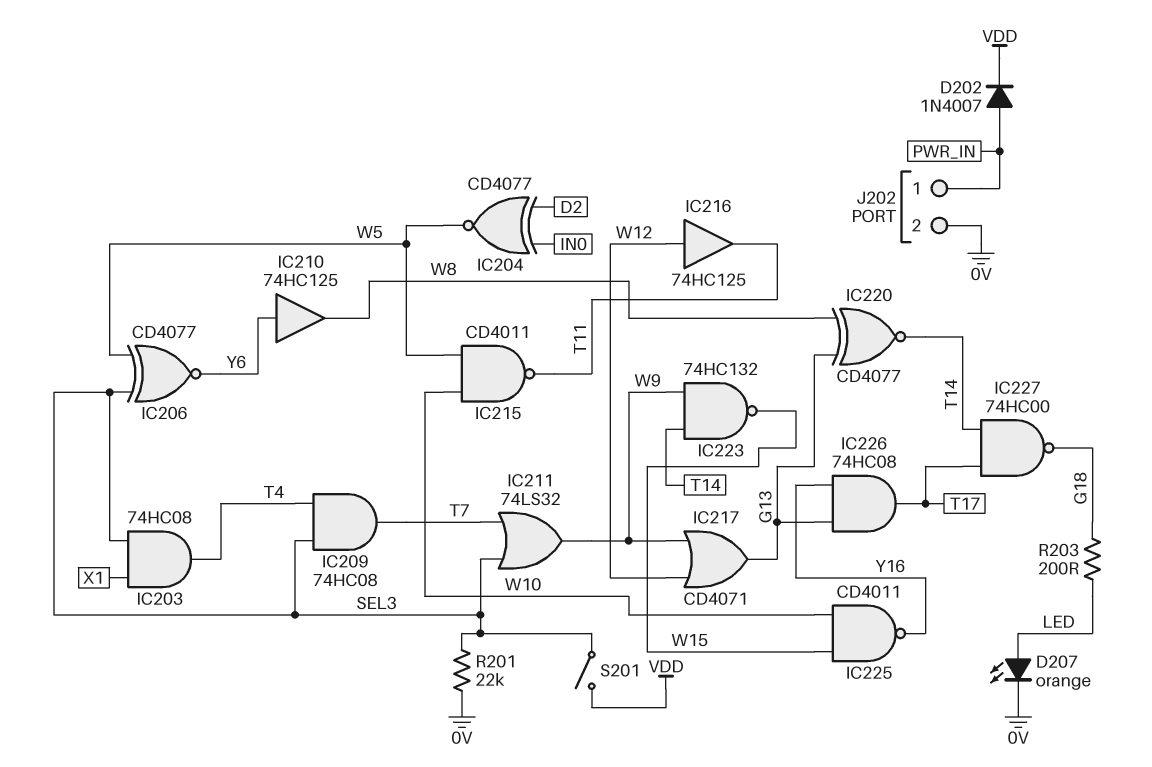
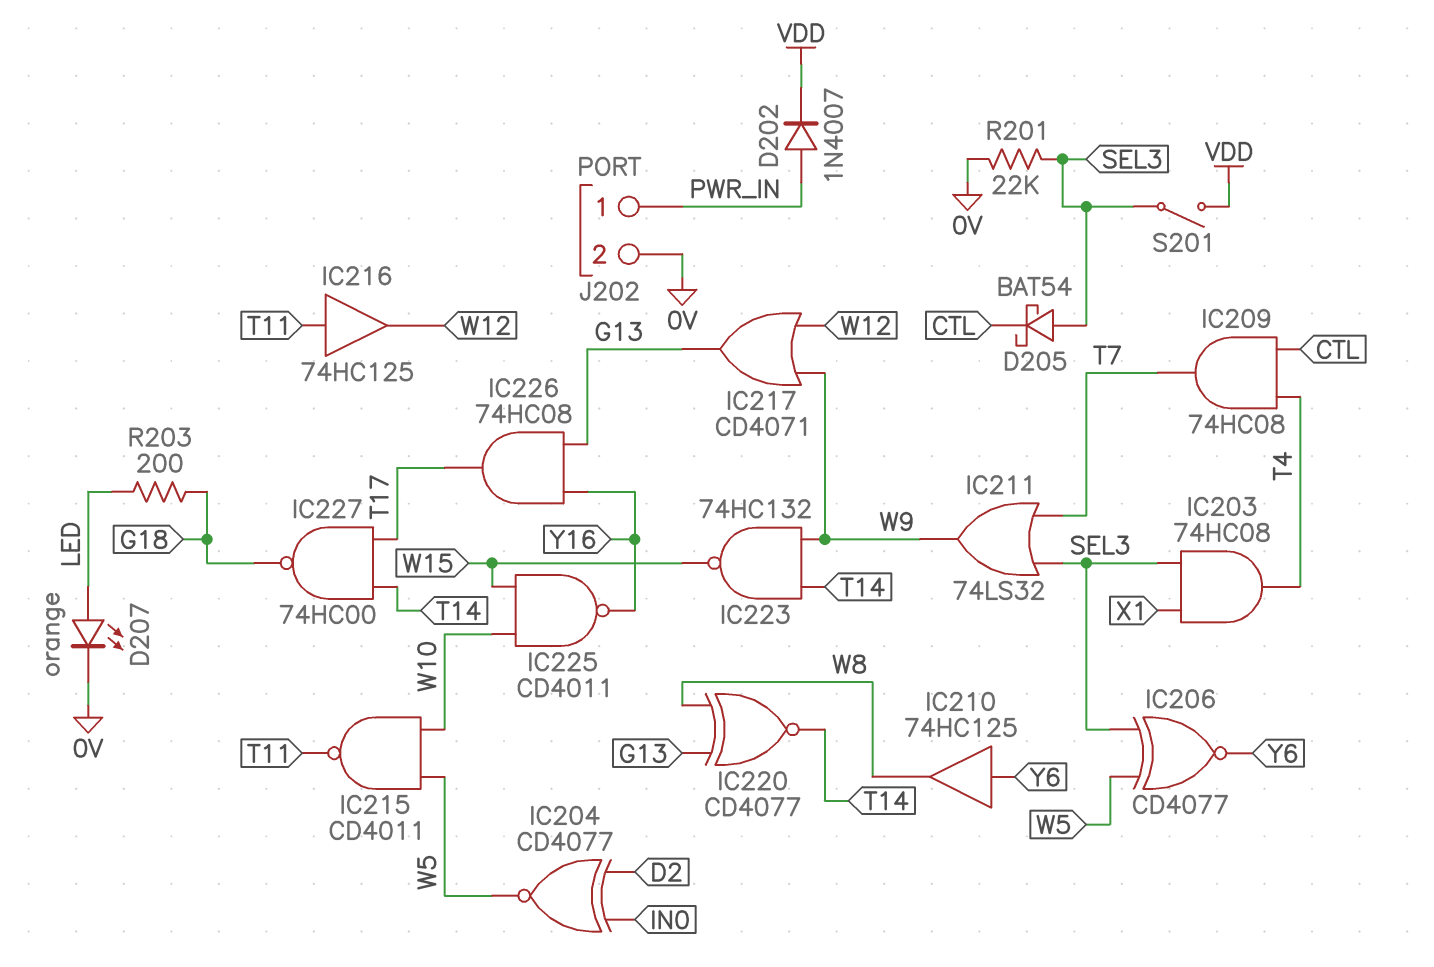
D205: none -> schottky BAT54 (A SEL3, K CTL)
IC209: AND 74HC08 (in SEL3, in T4, out T7) -> AND 74HC08 (in CTL, in T4, out T7)
IC216: buffer 74HC125 (in W12, out T11) -> buffer 74HC125 (in T11, out W12)

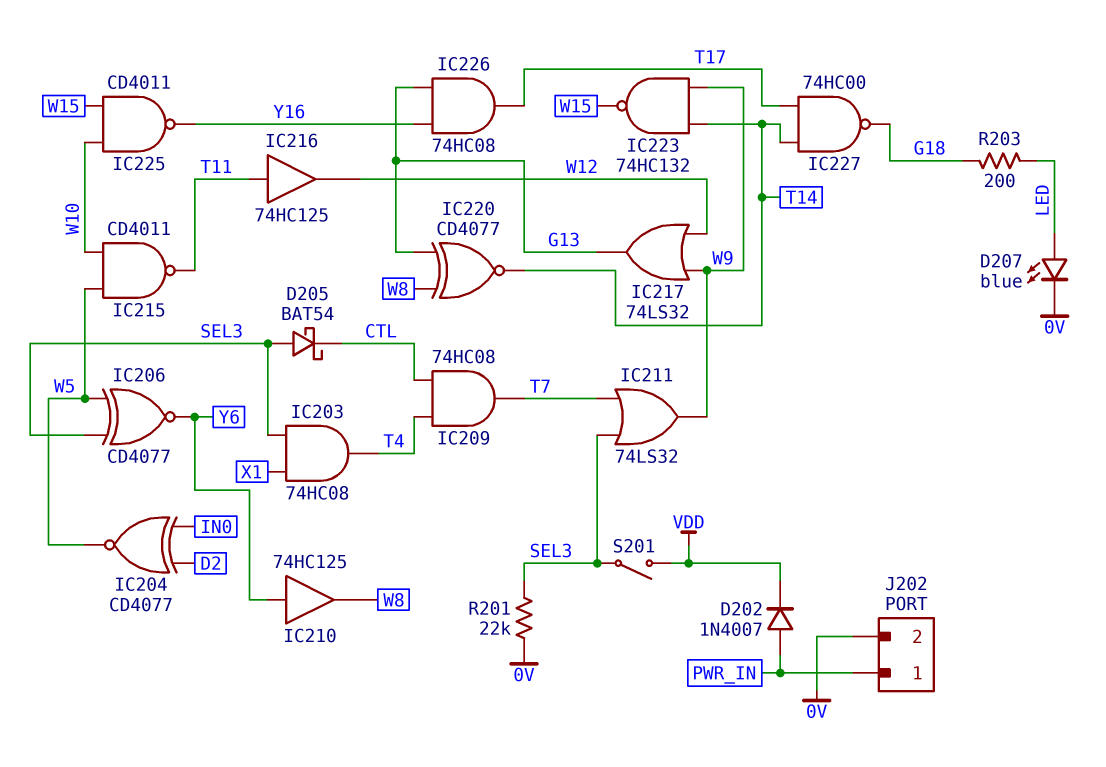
D207: LED orange (A LED, K 0V) -> LED blue (A LED, K 0V)
IC217: OR CD4071 (in W9, in W12, out G13) -> OR 74LS32 (in W9, in W12, out G13)

